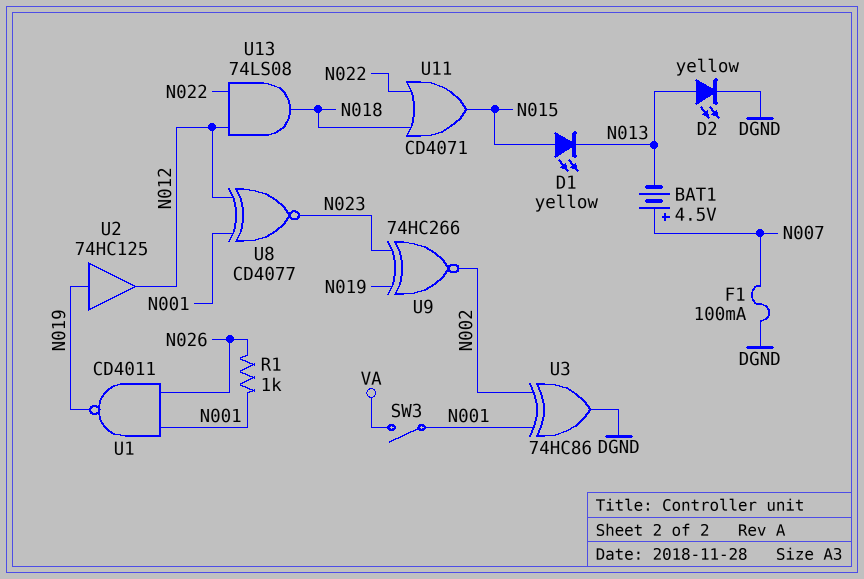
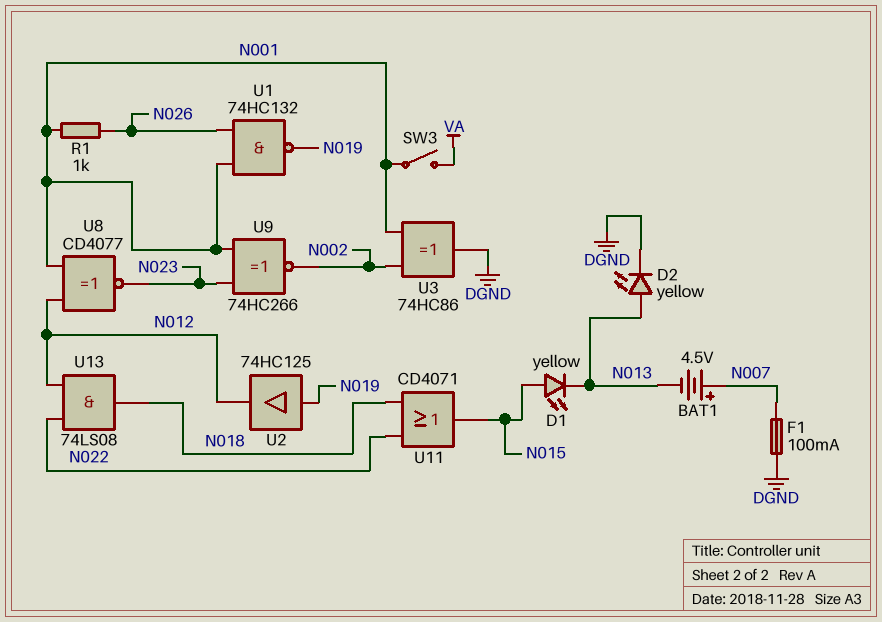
U1: NAND CD4011 (in N001, in N026, out N019) -> NAND 74HC132 (in N001, in N026, out N019)
U9: XNOR 74HC266 (in N019, in N023, out N002) -> XNOR 74HC266 (in N001, in N023, out N002)

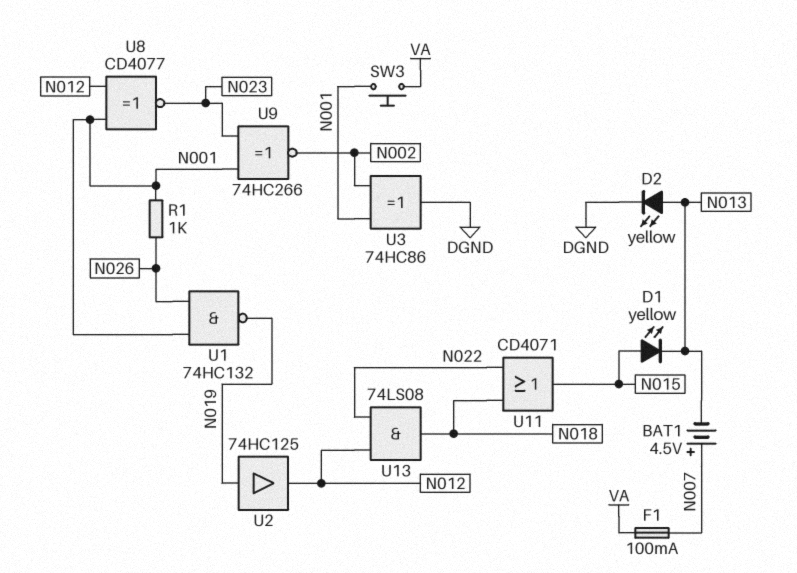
F1: 100mA (DGND, N007) -> 100mA (N007, VA)
SW3: switch (N001, VA) -> button (N001, VA)

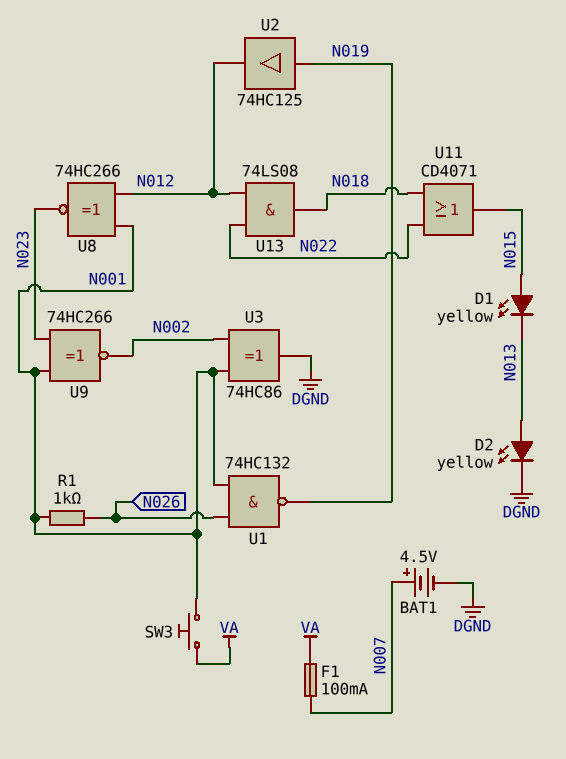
BAT1: 4.5V (plus N007, minus N013) -> 4.5V (plus N007, minus DGND)
U8: XNOR CD4077 (in N001, in N012, out N023) -> XNOR 74HC266 (in N001, in N012, out N023)

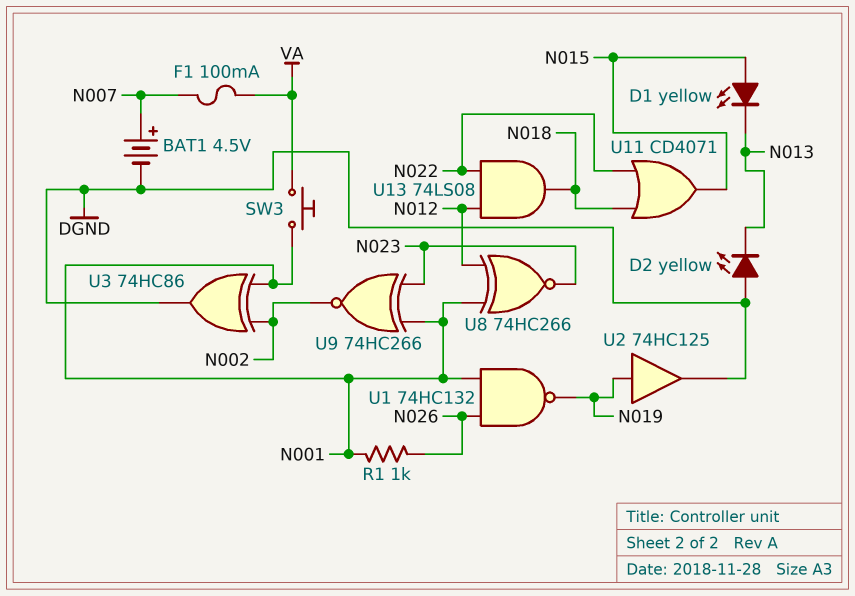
D2: LED yellow (A N013, K DGND) -> LED yellow (A DGND, K N013)
U2: buffer 74HC125 (in N019, out N012) -> buffer 74HC125 (in N019, out DGND)

